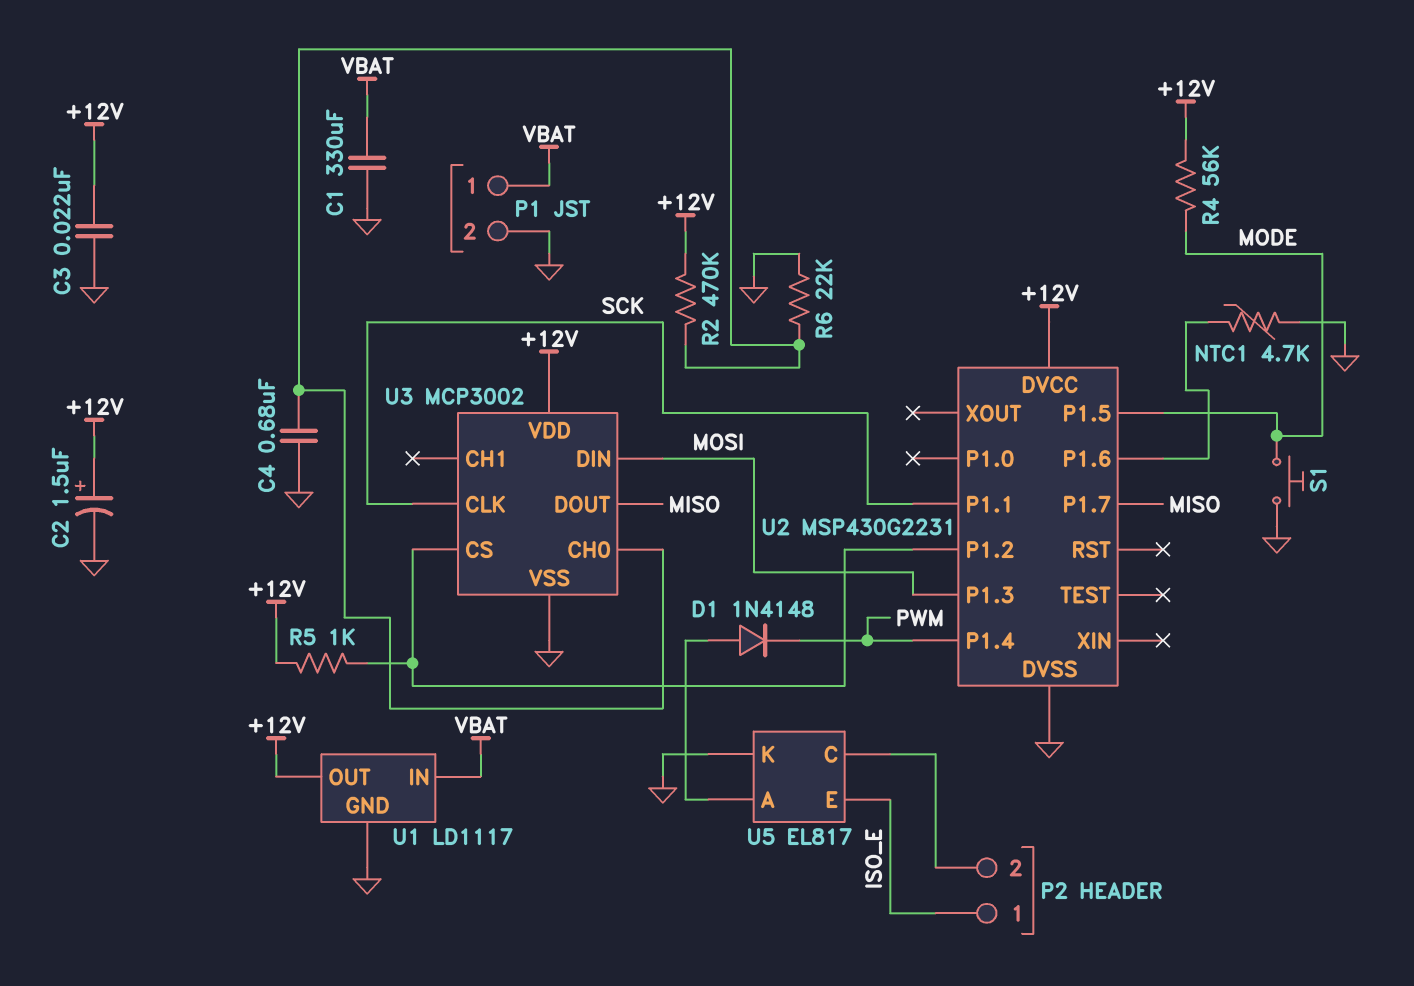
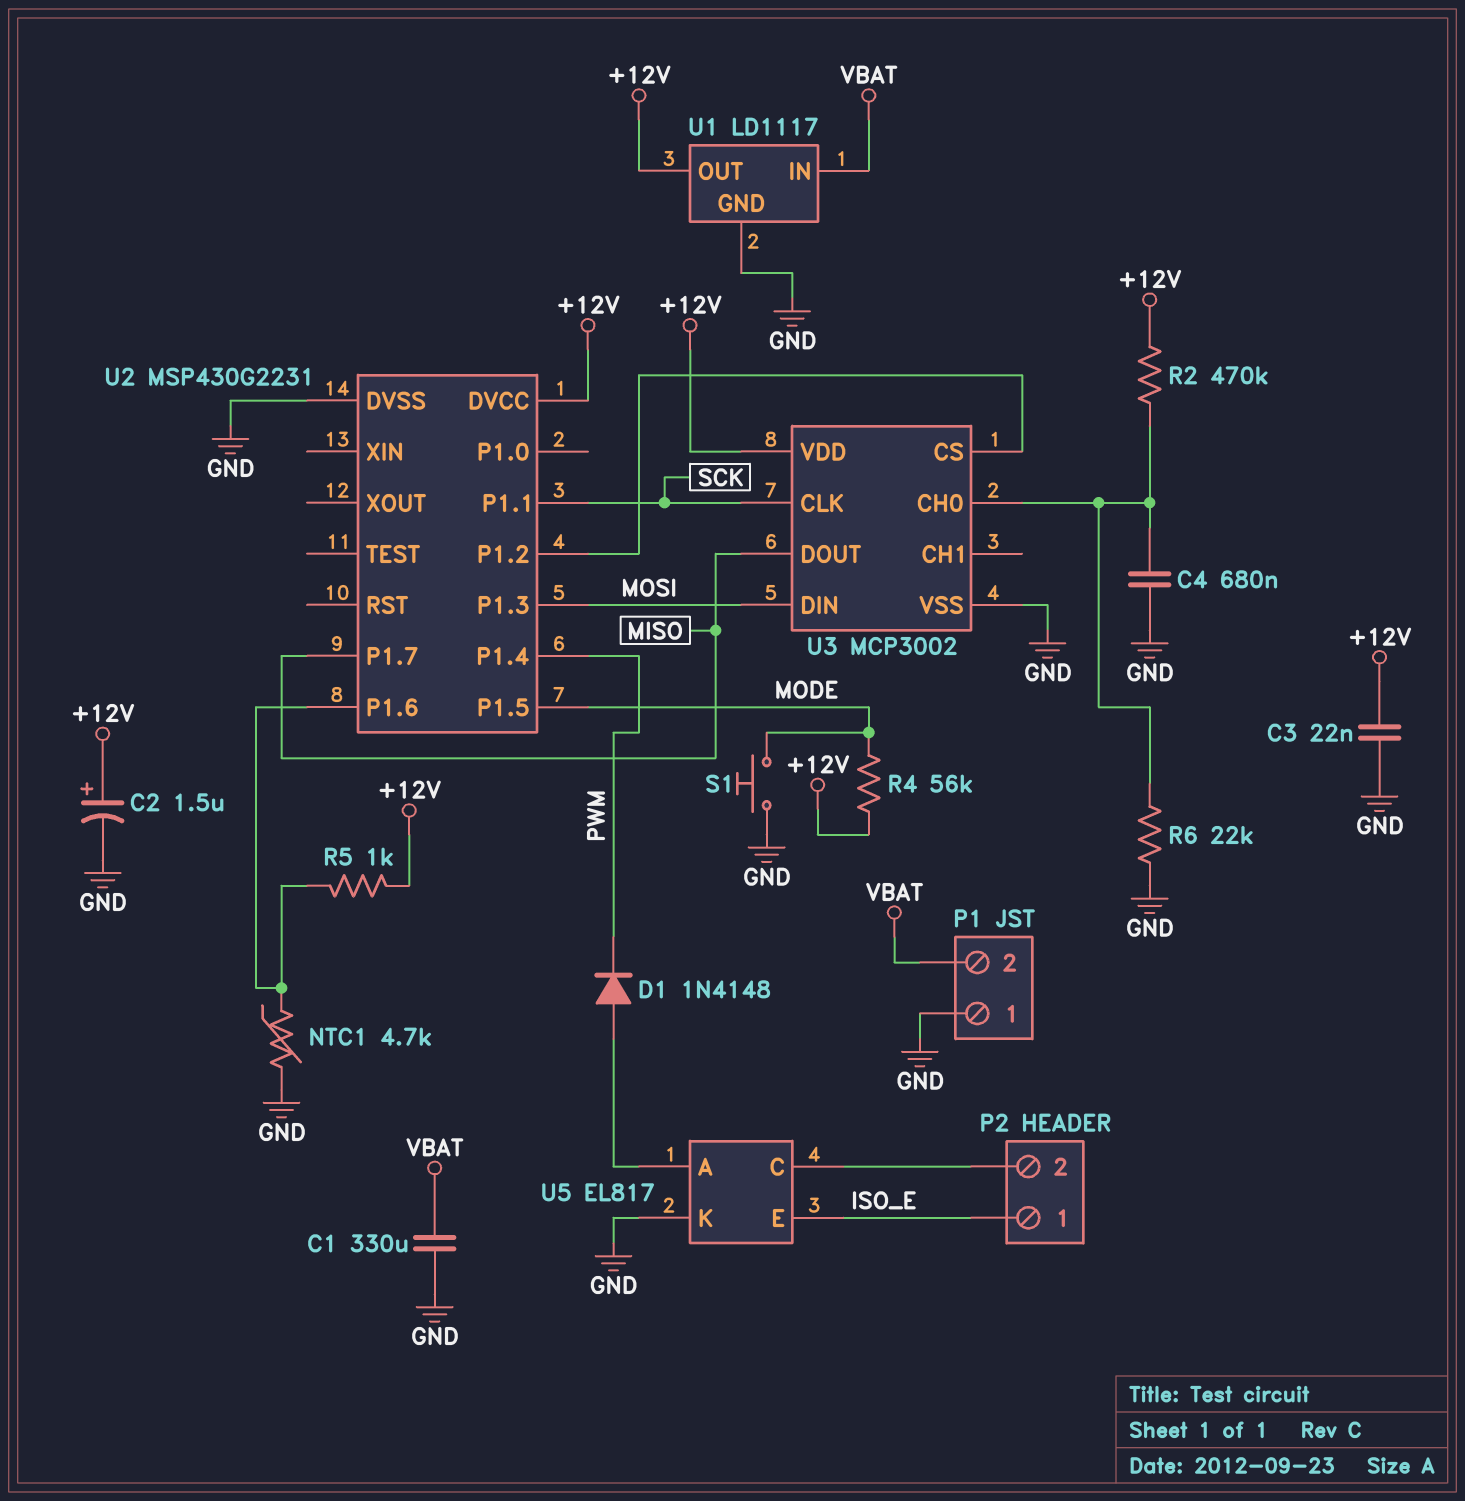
P1 pin 1: VBAT -> GND
P1 pin 2: GND -> VBAT
R5: 1k (+12V, U2/P1.2) -> 1k (+12V, U2/P1.6)

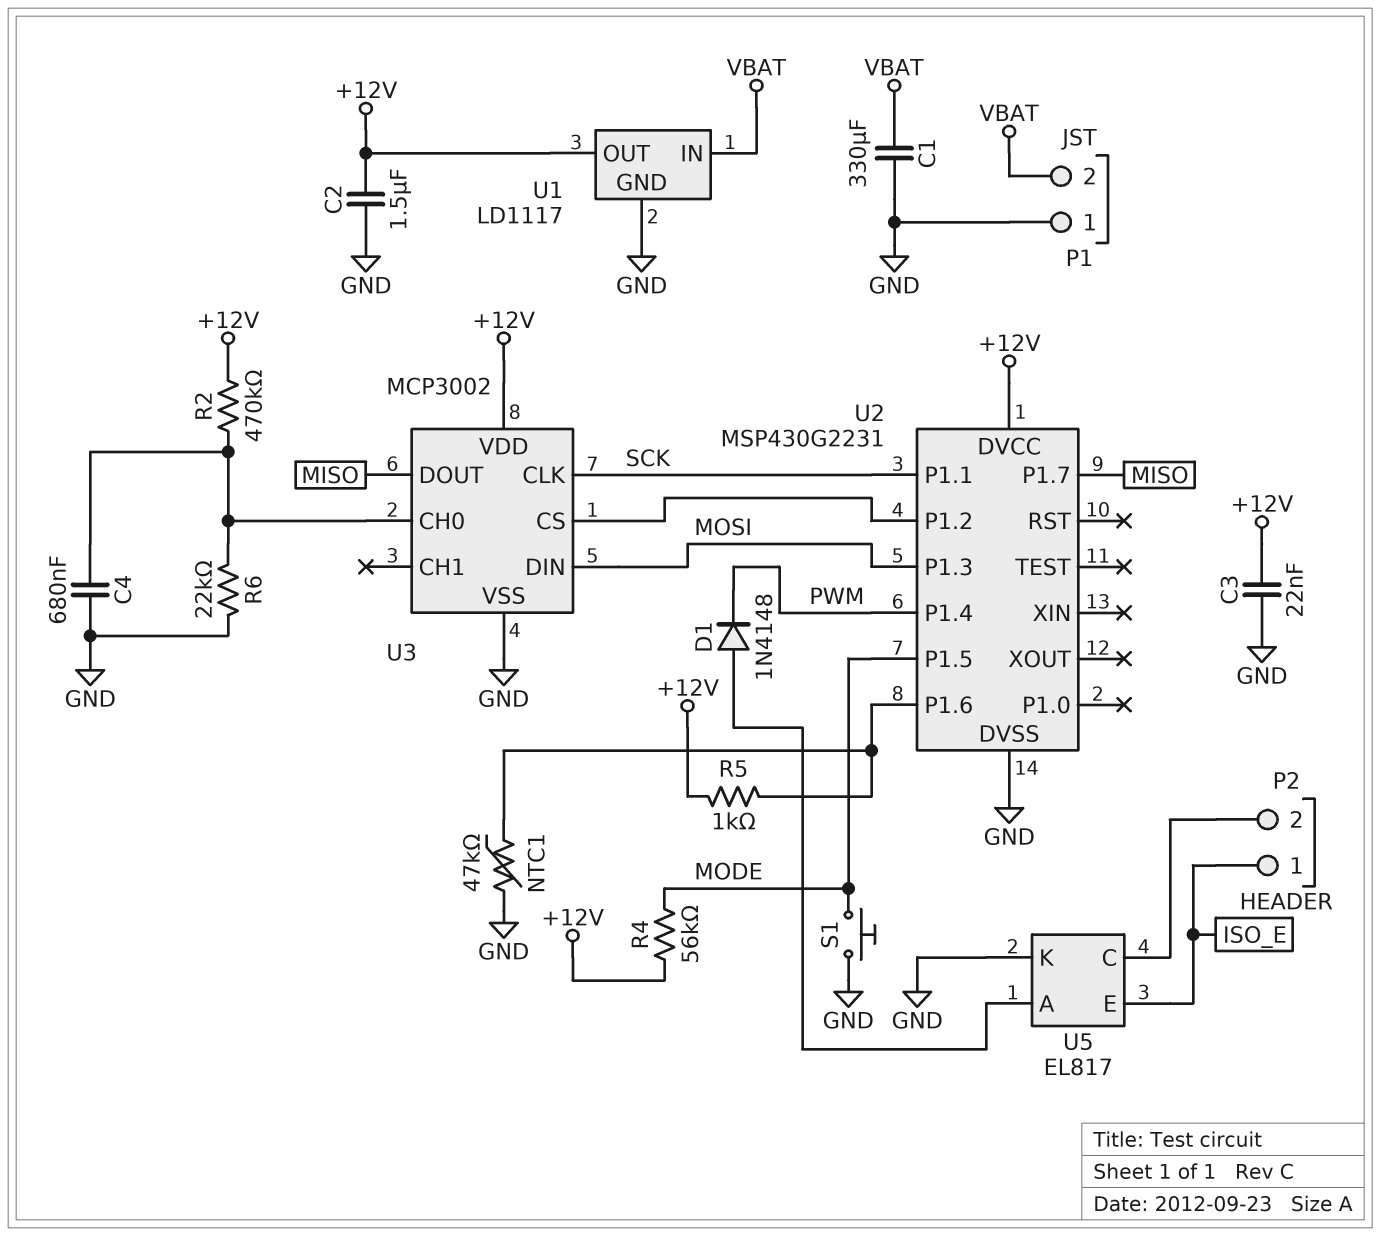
C2: 1.5uF (plus +12V, minus GND) -> 1.5uF (+12V, GND)
NTC1: 4.7k (GND, U2/P1.6) -> 47k (GND, U2/P1.6)

